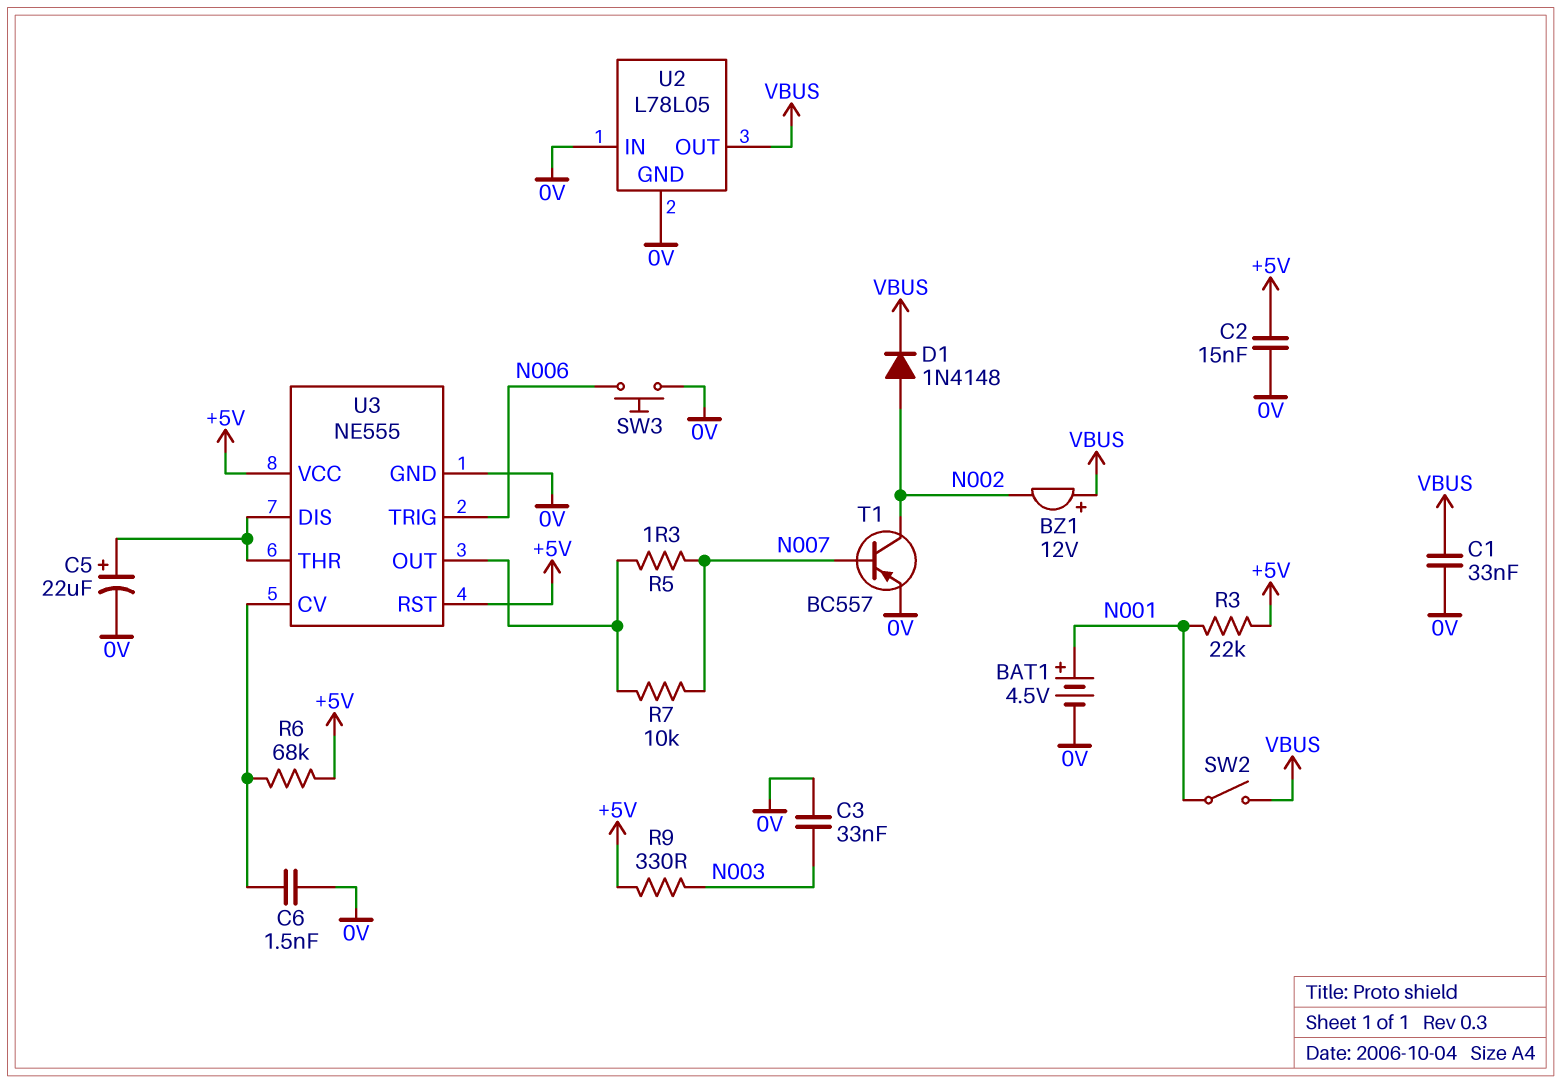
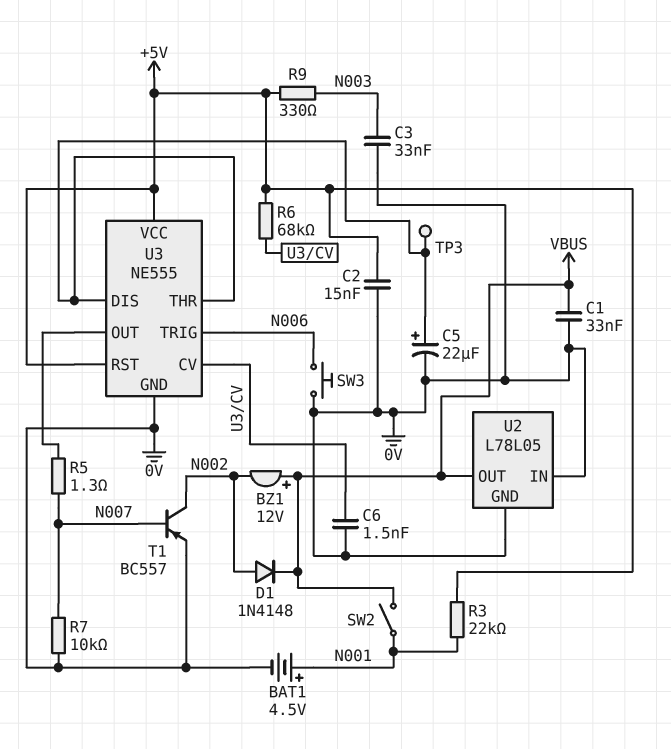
R7: 10k (N007, U3/OUT) -> 10k (0V, N007)
TP3: none -> test point (U3/DIS)

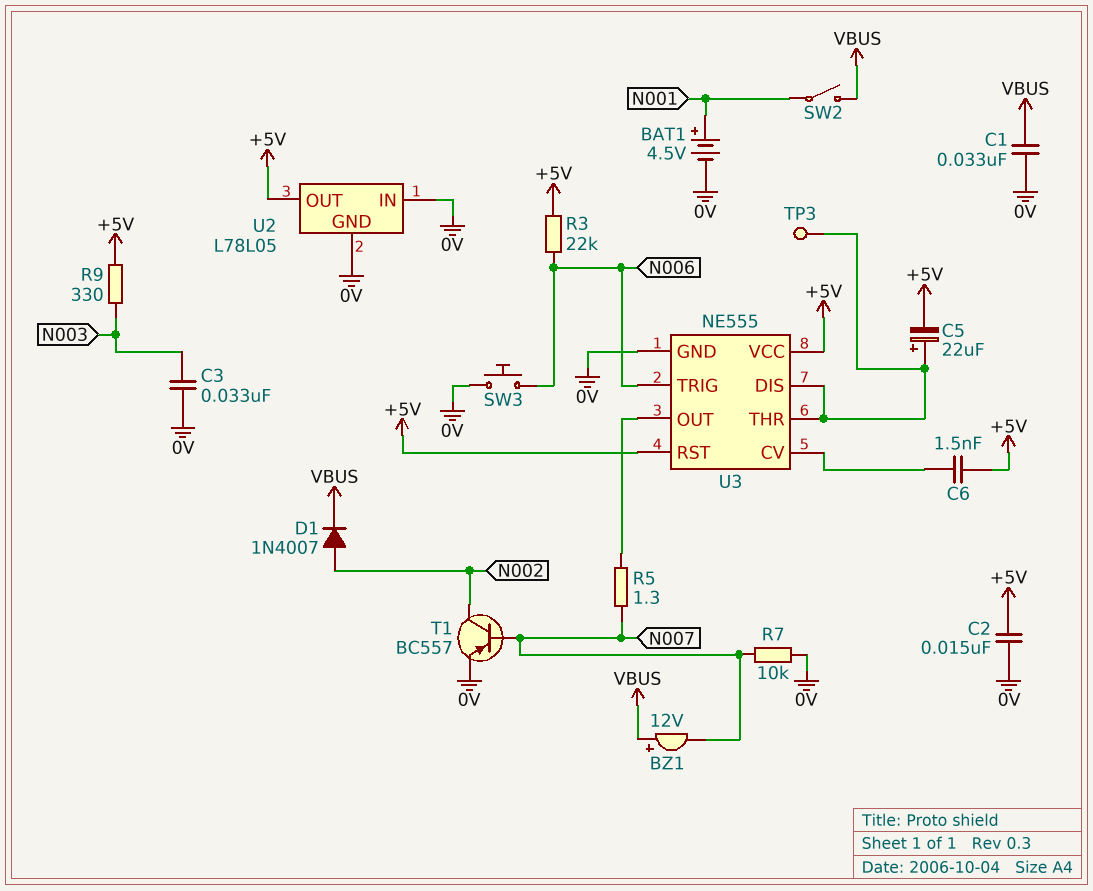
BZ1: buzzer 12V (plus VBUS, minus N002) -> buzzer 12V (plus VBUS, minus N007)
C5: 22uF (plus U3/DIS, minus 0V) -> 22uF (plus U3/DIS, minus +5V)
C6: 1.5nF (0V, U3/CV) -> 1.5nF (+5V, U3/CV)
D1: diode 1N4148 (A N002, K VBUS) -> diode 1N4007 (A N002, K VBUS)
R3: 22k (+5V, N001) -> 22k (+5V, N006)
R6: 68k (+5V, U3/CV) -> none
U2 pin OUT: VBUS -> +5V

